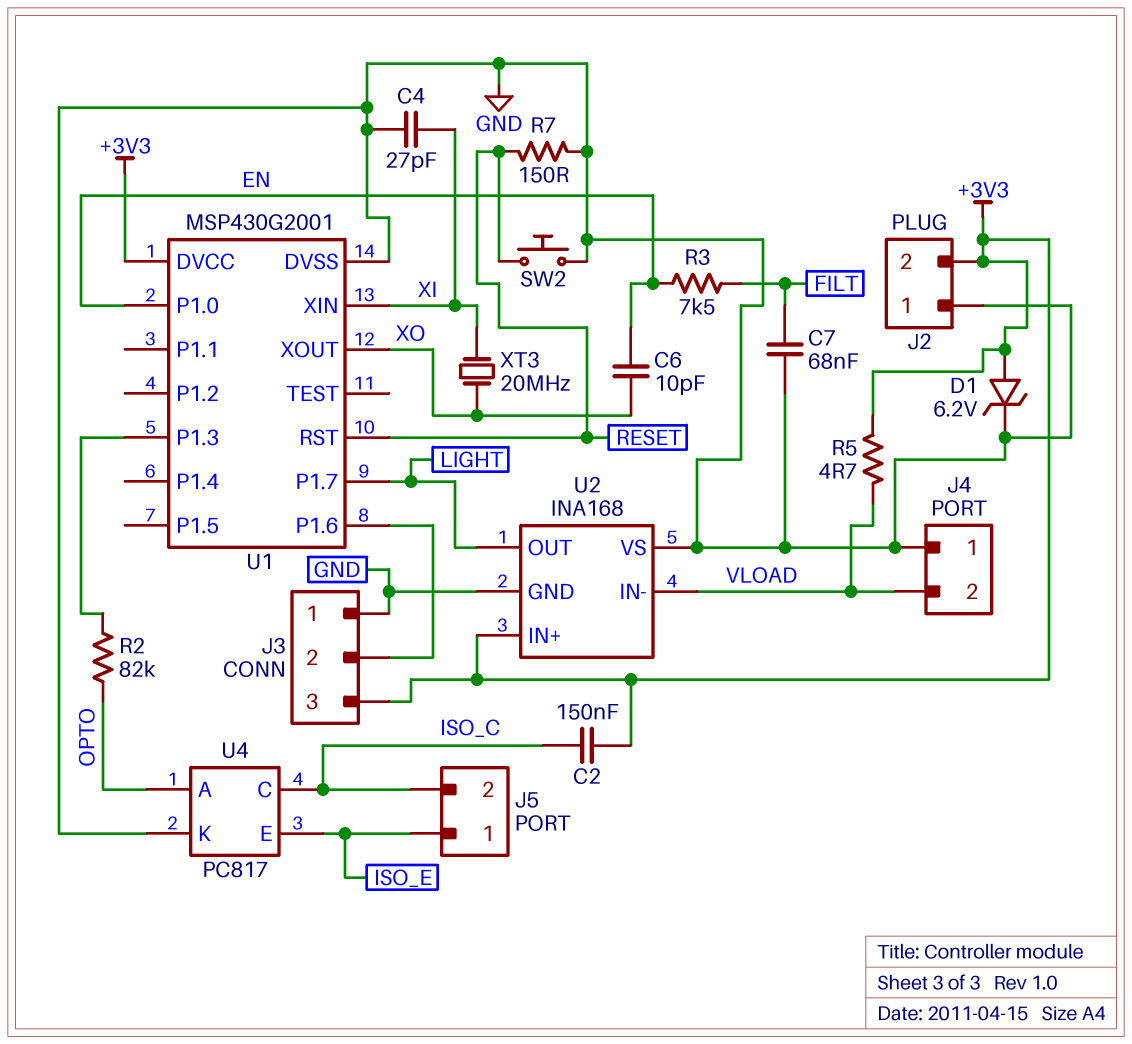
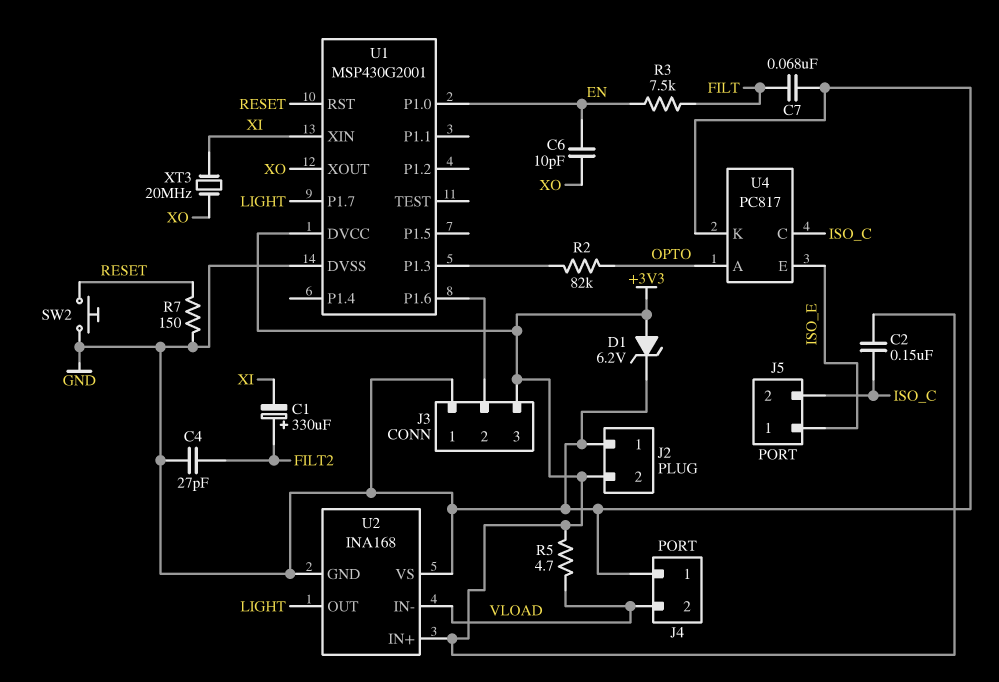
C1: none -> 330uF (plus FILT2, minus XI)
C4: 27pF (GND, XI) -> 27pF (FILT2, GND)

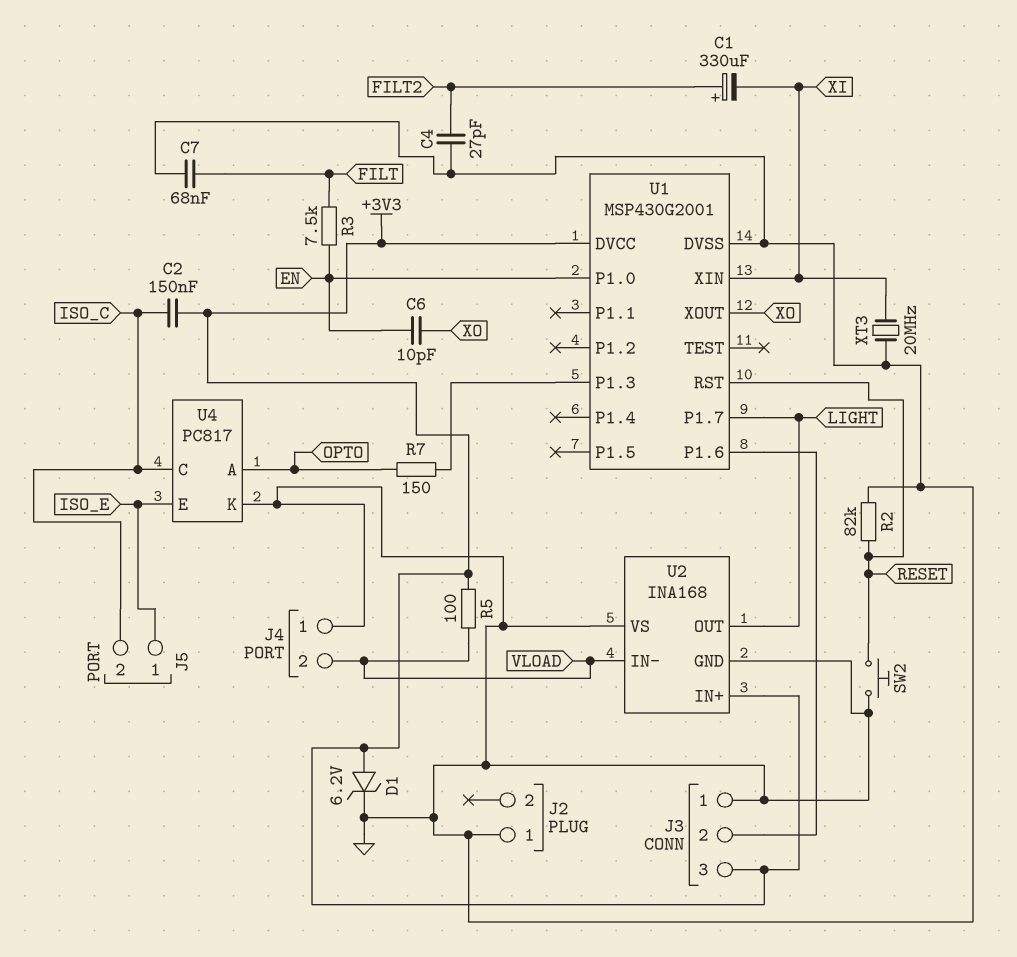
J2 pin 2: +3V3 -> none
R2: 82k (OPTO, U1/P1.3) -> 82k (GND, RESET)
R5: 4.7 (+3V3, VLOAD) -> 100 (+3V3, VLOAD)
R7: 150 (GND, RESET) -> 150 (OPTO, U1/P1.3)
XT3: 20MHz (XI, XO) -> 20MHz (GND, XI)

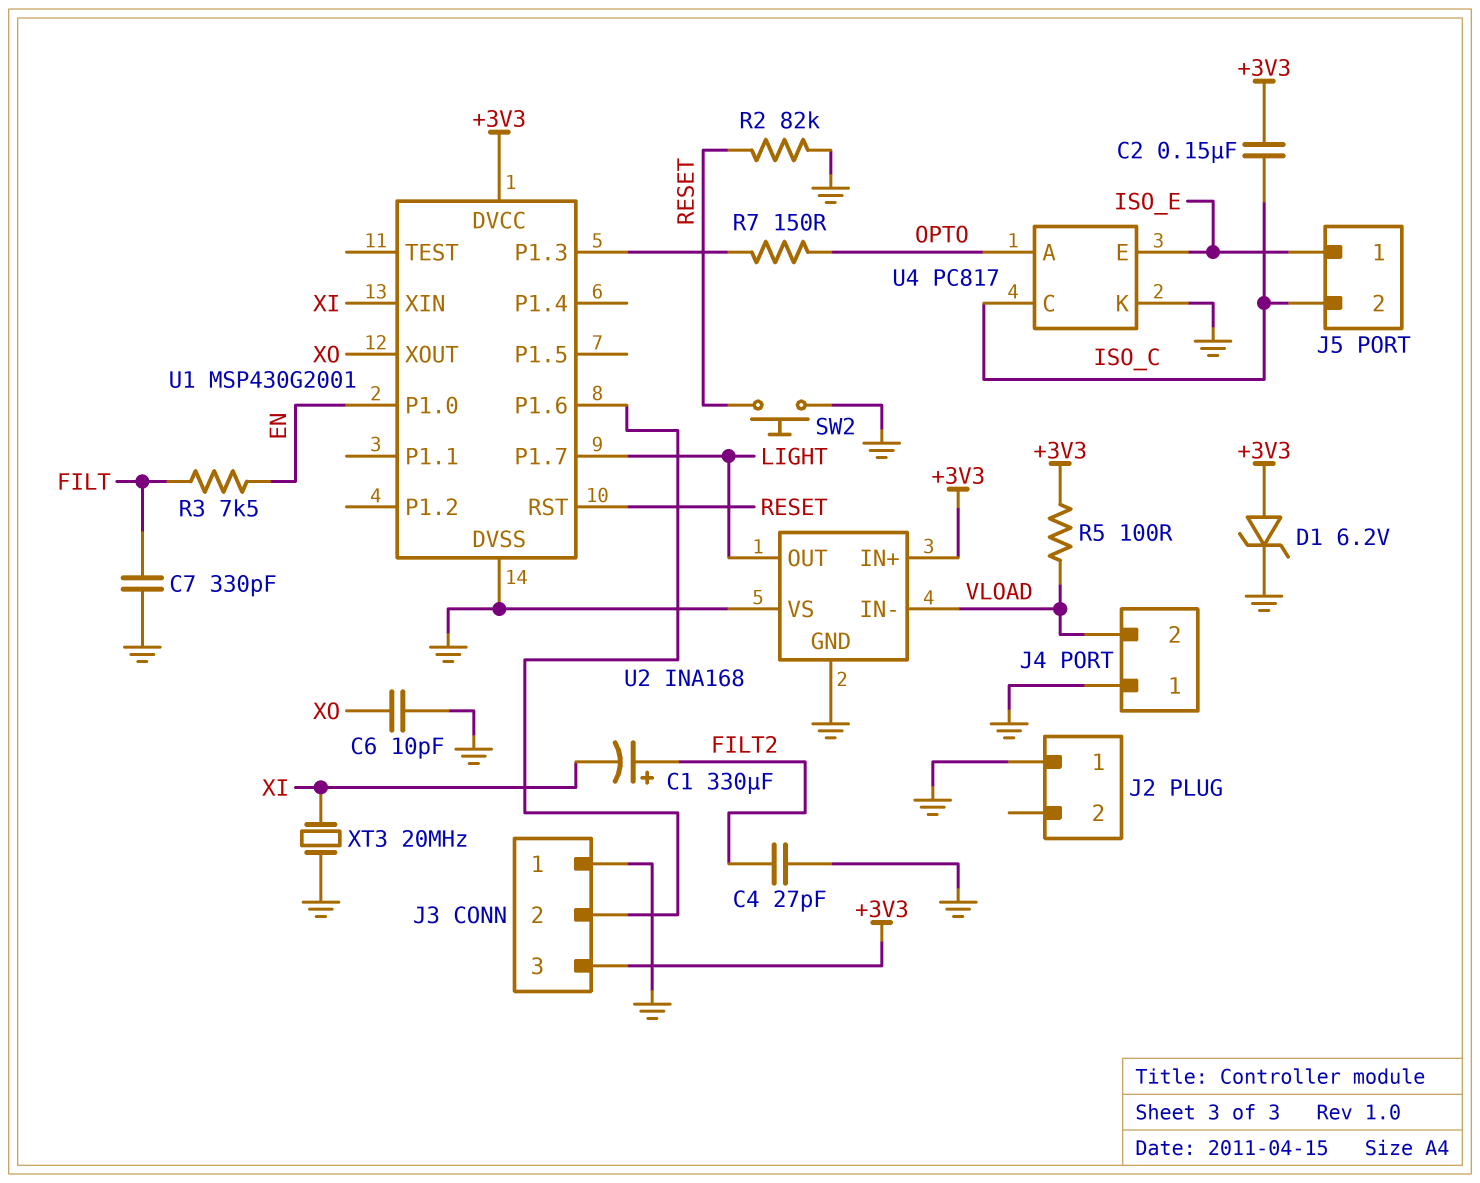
C6: 10pF (EN, XO) -> 10pF (GND, XO)
C7: 68nF (FILT, GND) -> 330pF (FILT, GND)

